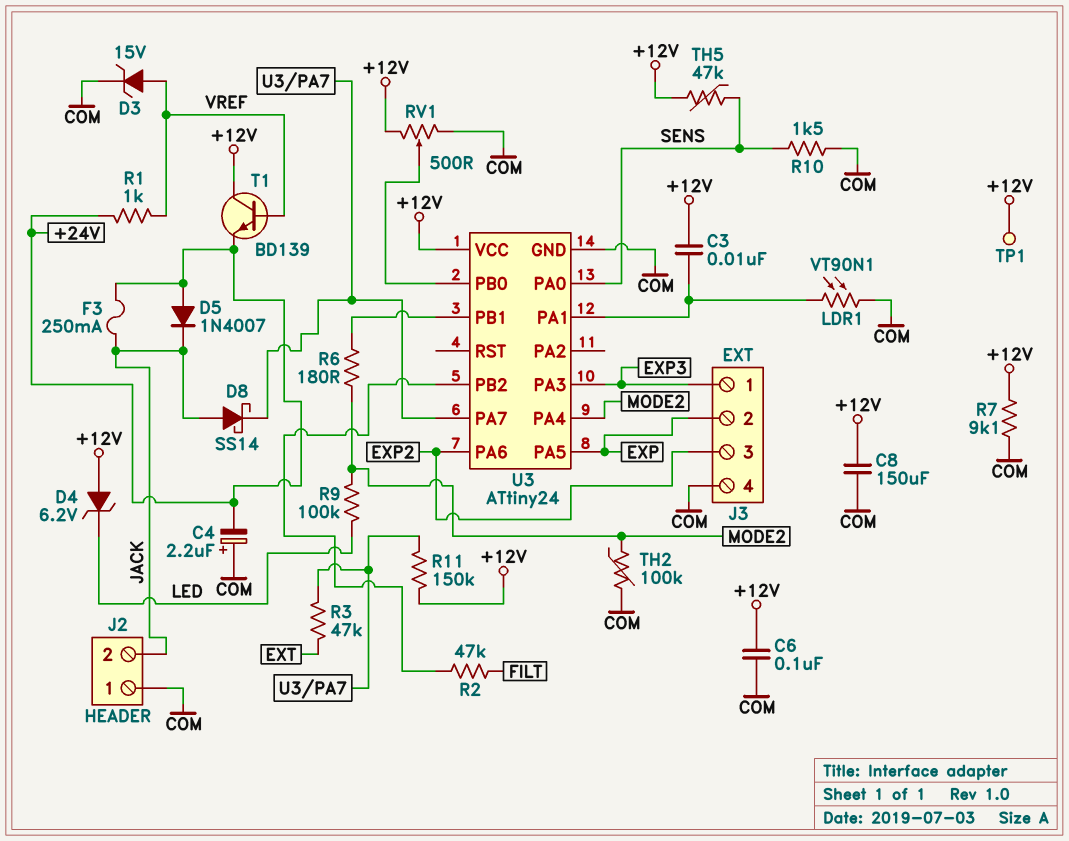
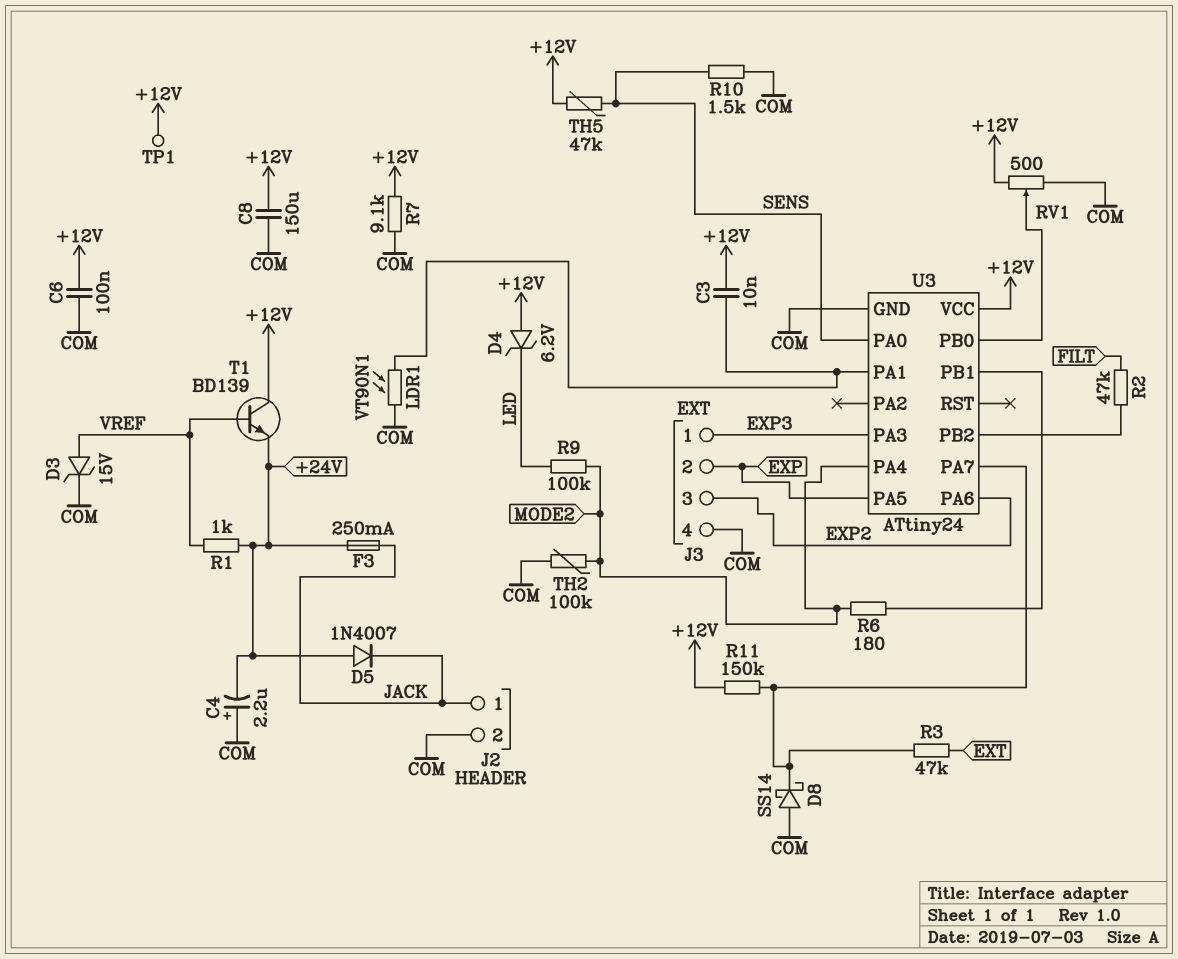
D8: schottky SS14 (A JACK, K U3/PA7) -> schottky SS14 (A COM, K U3/PA7)
J2 pin 1: COM -> JACK
J2 pin 2: JACK -> COM

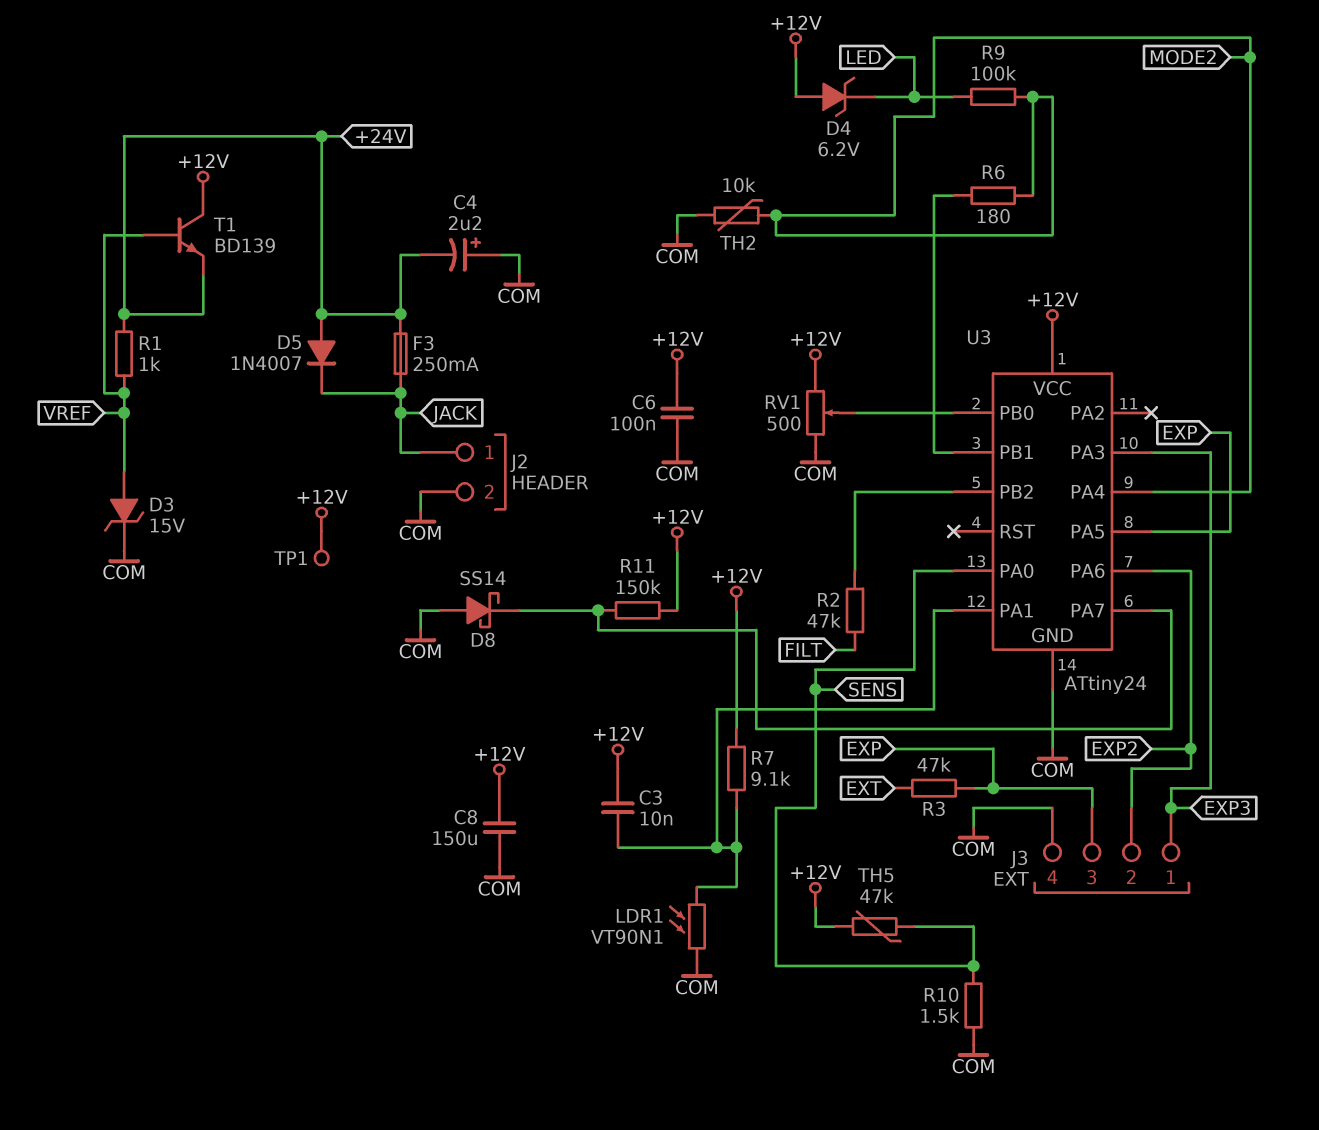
J3 pin 2: EXP -> EXP2
J3 pin 3: EXP2 -> EXP
R3: 47k (EXT, U3/PA7) -> 47k (EXP, EXT)
R7: 9.1k (+12V, COM) -> 9.1k (+12V, U3/PA1)
TH2: 100k (COM, MODE2) -> 10k (COM, MODE2)

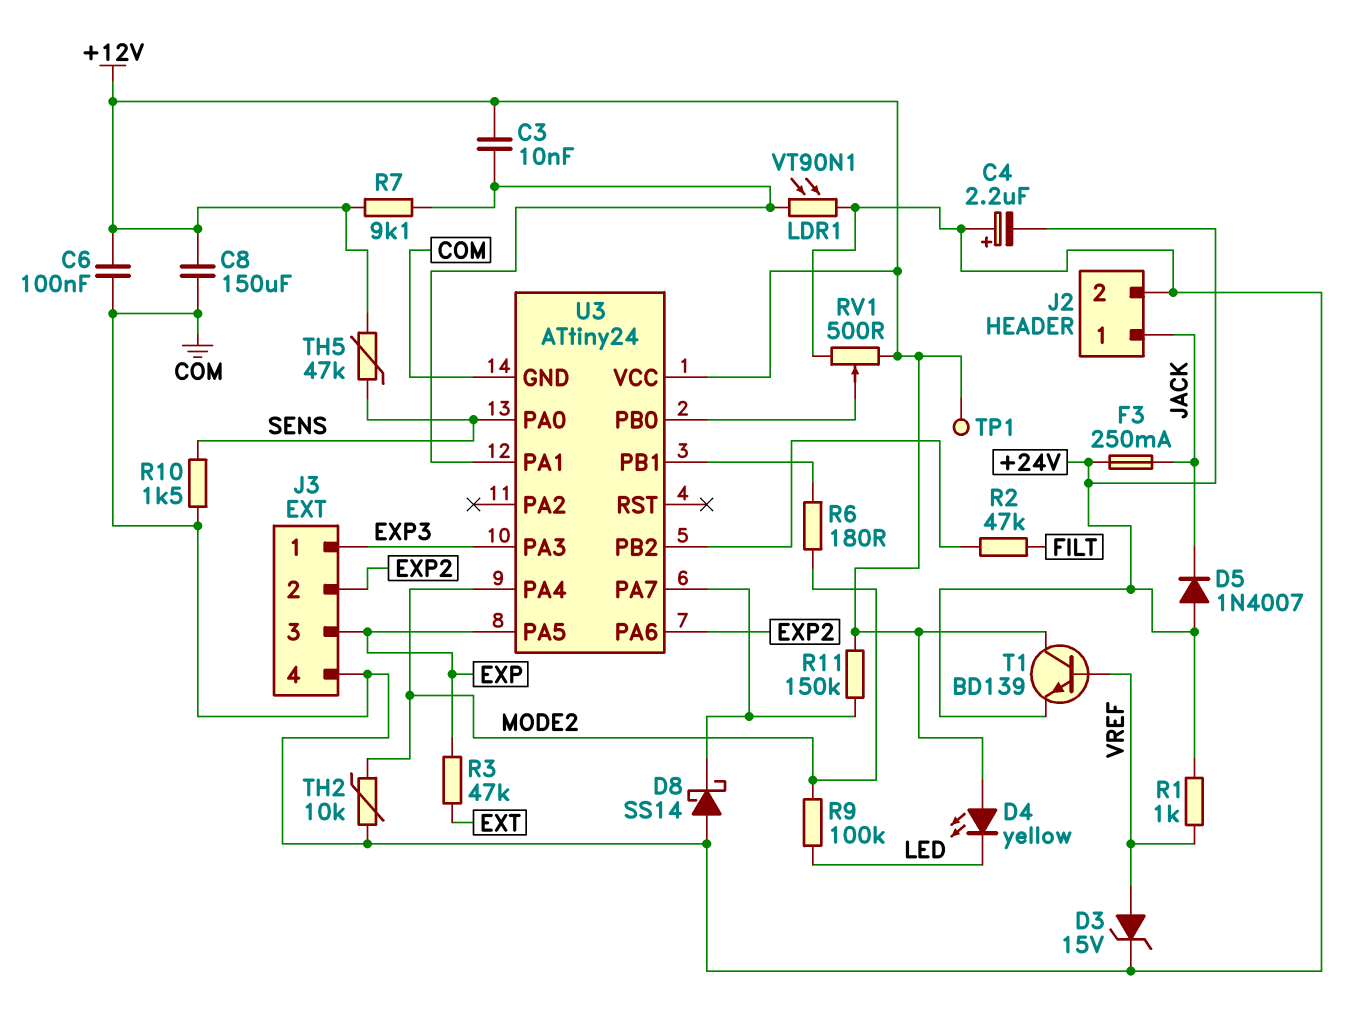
D4: zener 6.2V (A +12V, K LED) -> LED yellow (A +12V, K LED)

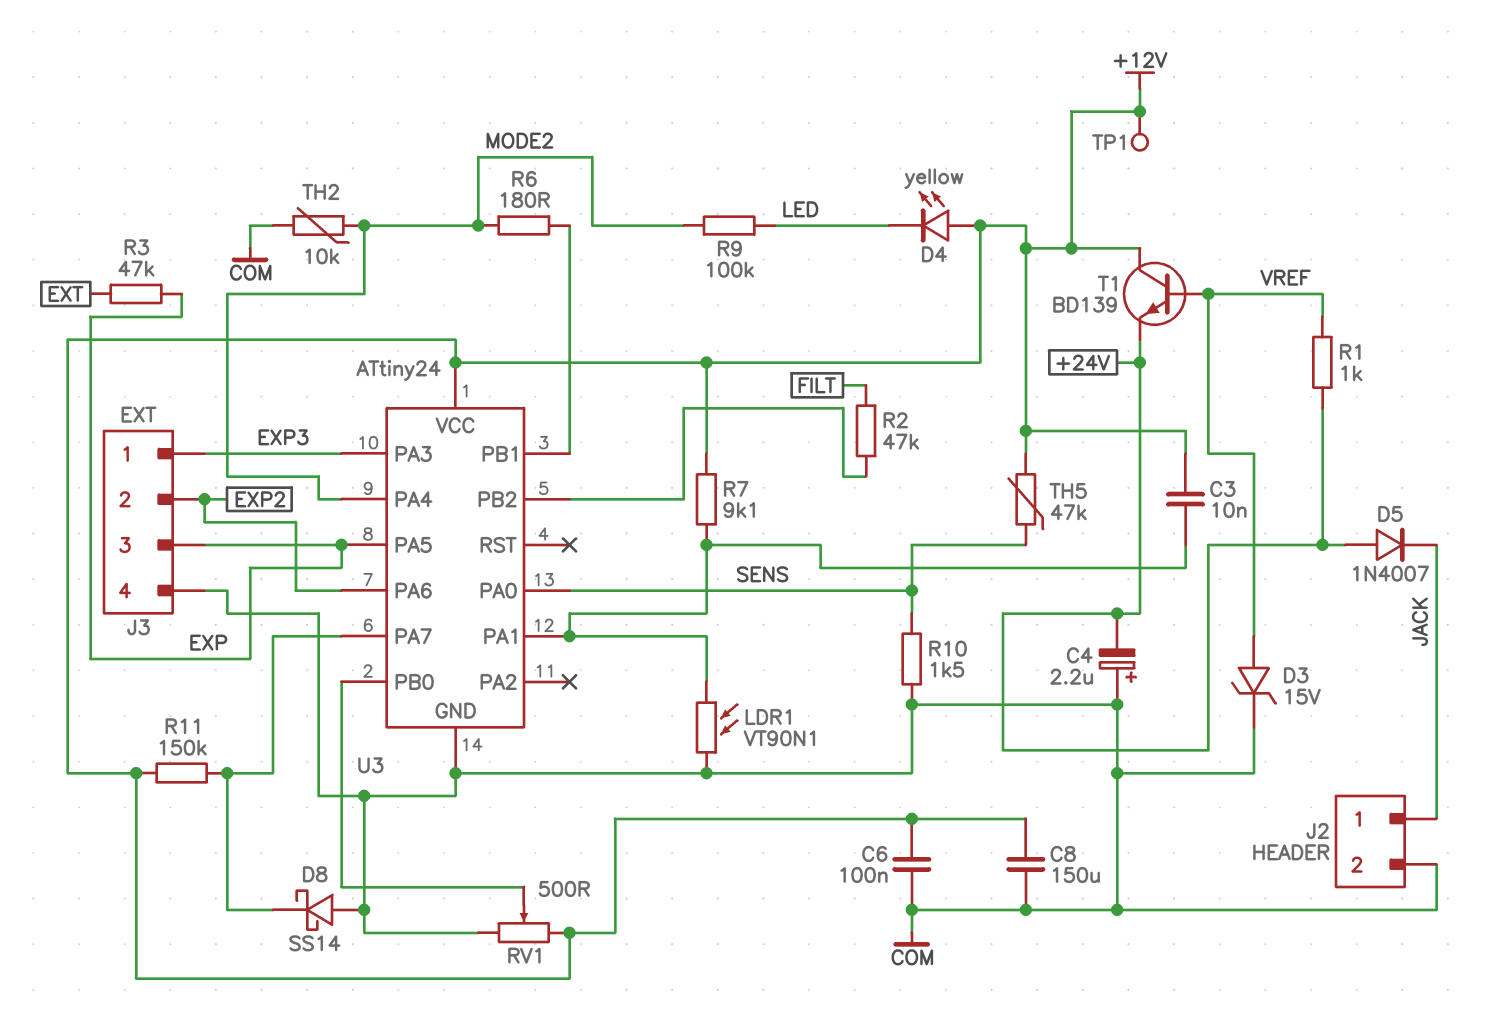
F3: 250mA (+24V, JACK) -> none

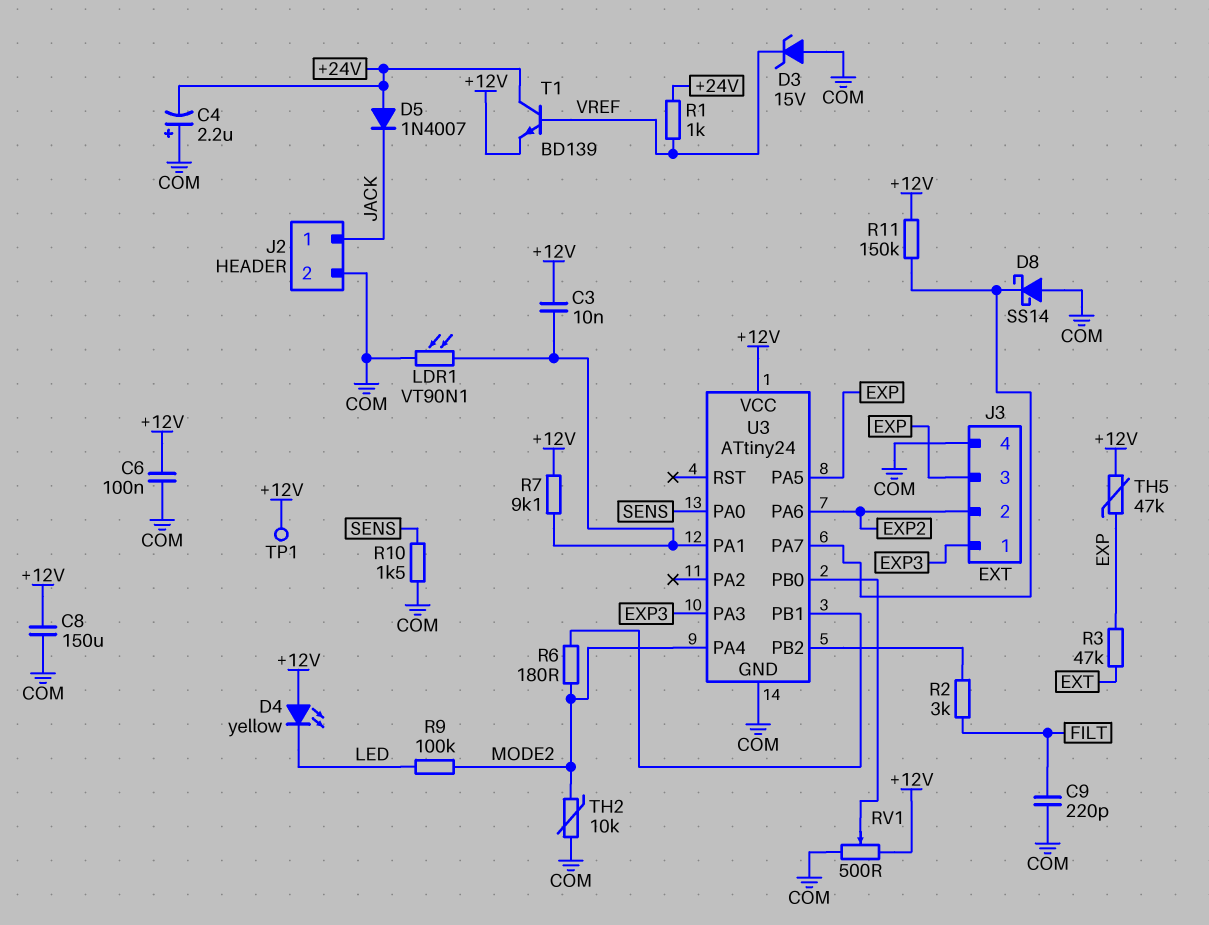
C9: none -> 220pF (COM, FILT)
D3: zener 15V (A VREF, K COM) -> zener 15V (A COM, K VREF)
R2: 47k (FILT, U3/PB2) -> 3k (FILT, U3/PB2)
T1: NPN BD139 (B VREF, C +12V, E +24V) -> NPN BD139 (B VREF, C +24V, E +12V)
TH5: 47k (+12V, SENS) -> 47k (+12V, EXP)

